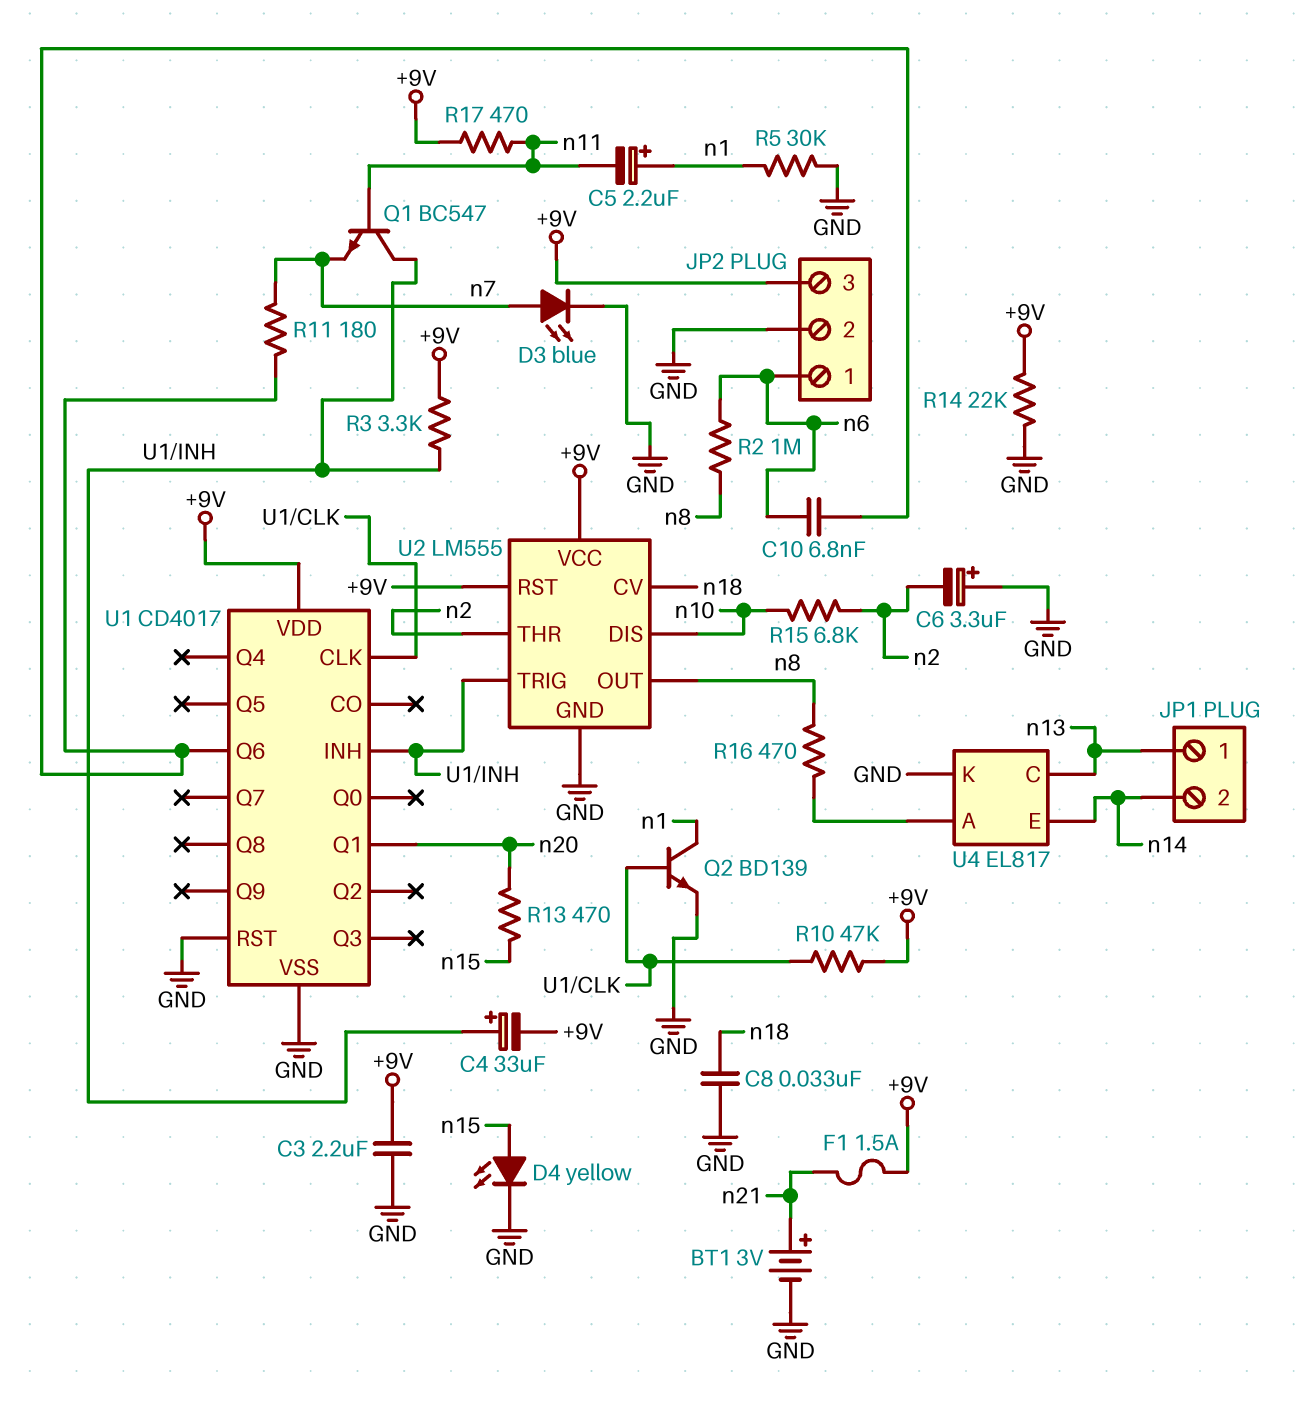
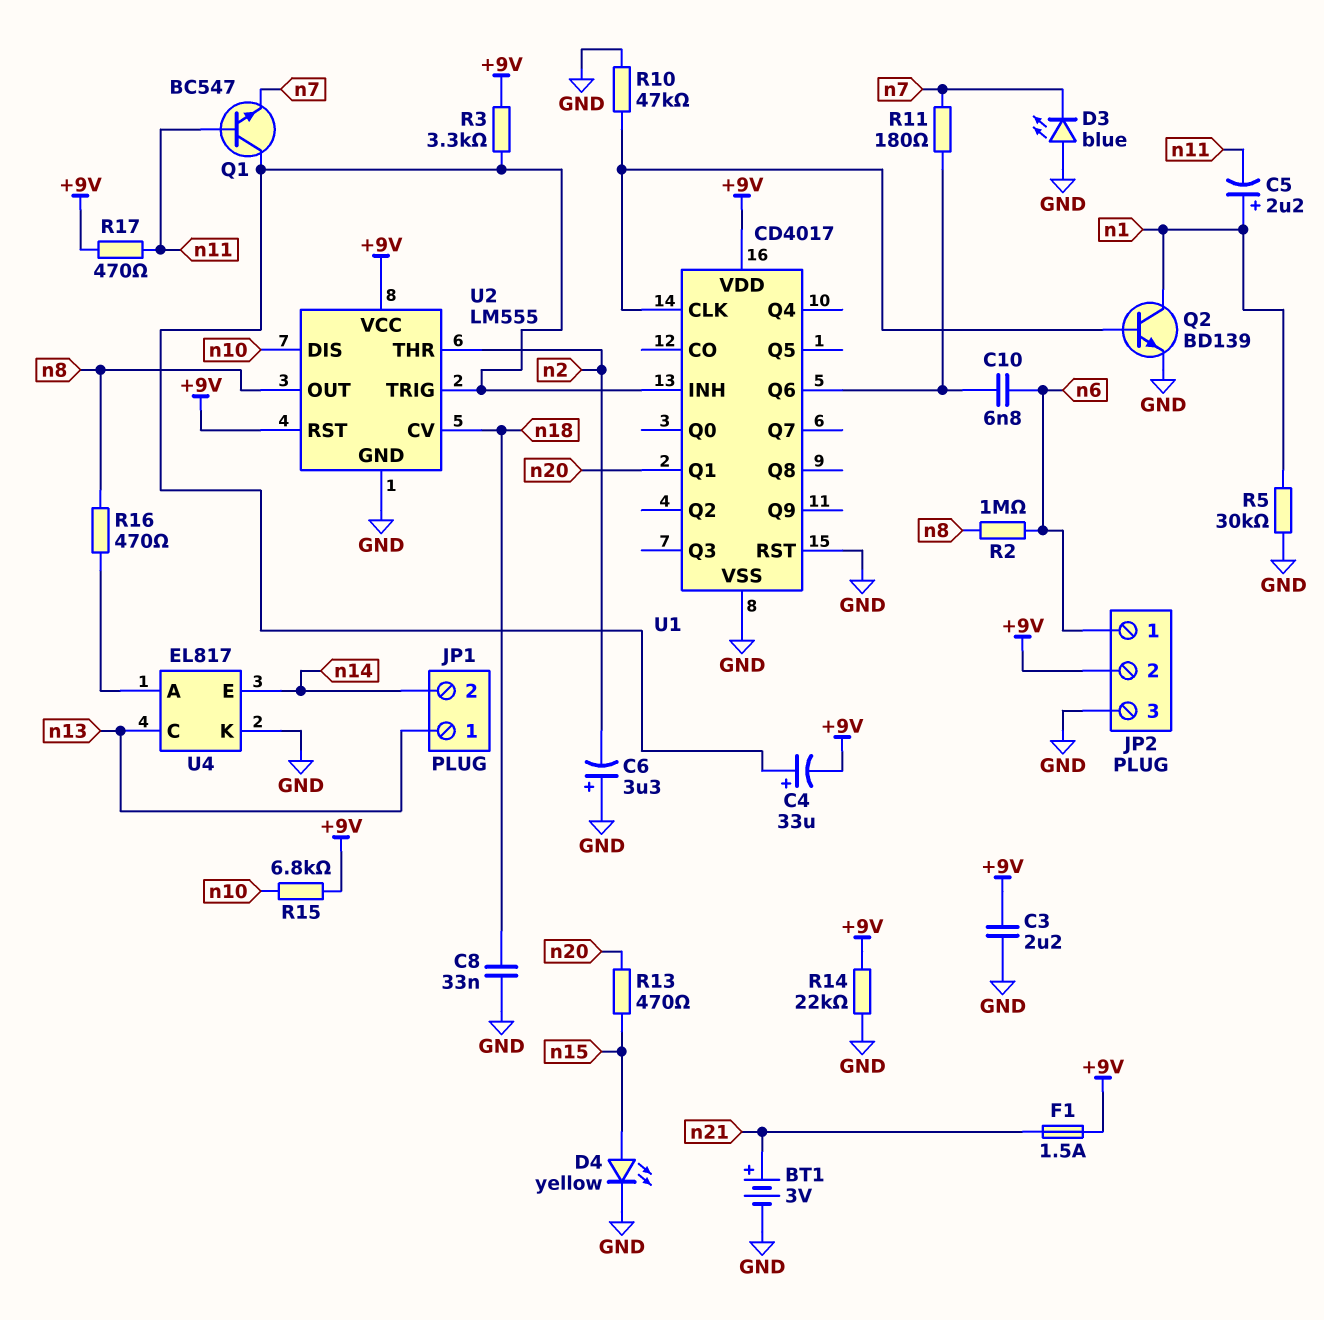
D3: LED blue (A n7, K GND) -> LED blue (A GND, K n7)
JP2 pin 2: GND -> +9V
JP2 pin 3: +9V -> GND
R10: 47k (+9V, U1/CLK) -> 47k (GND, U1/CLK)
R15: 6.8k (n2, n10) -> 6.8k (+9V, n10)

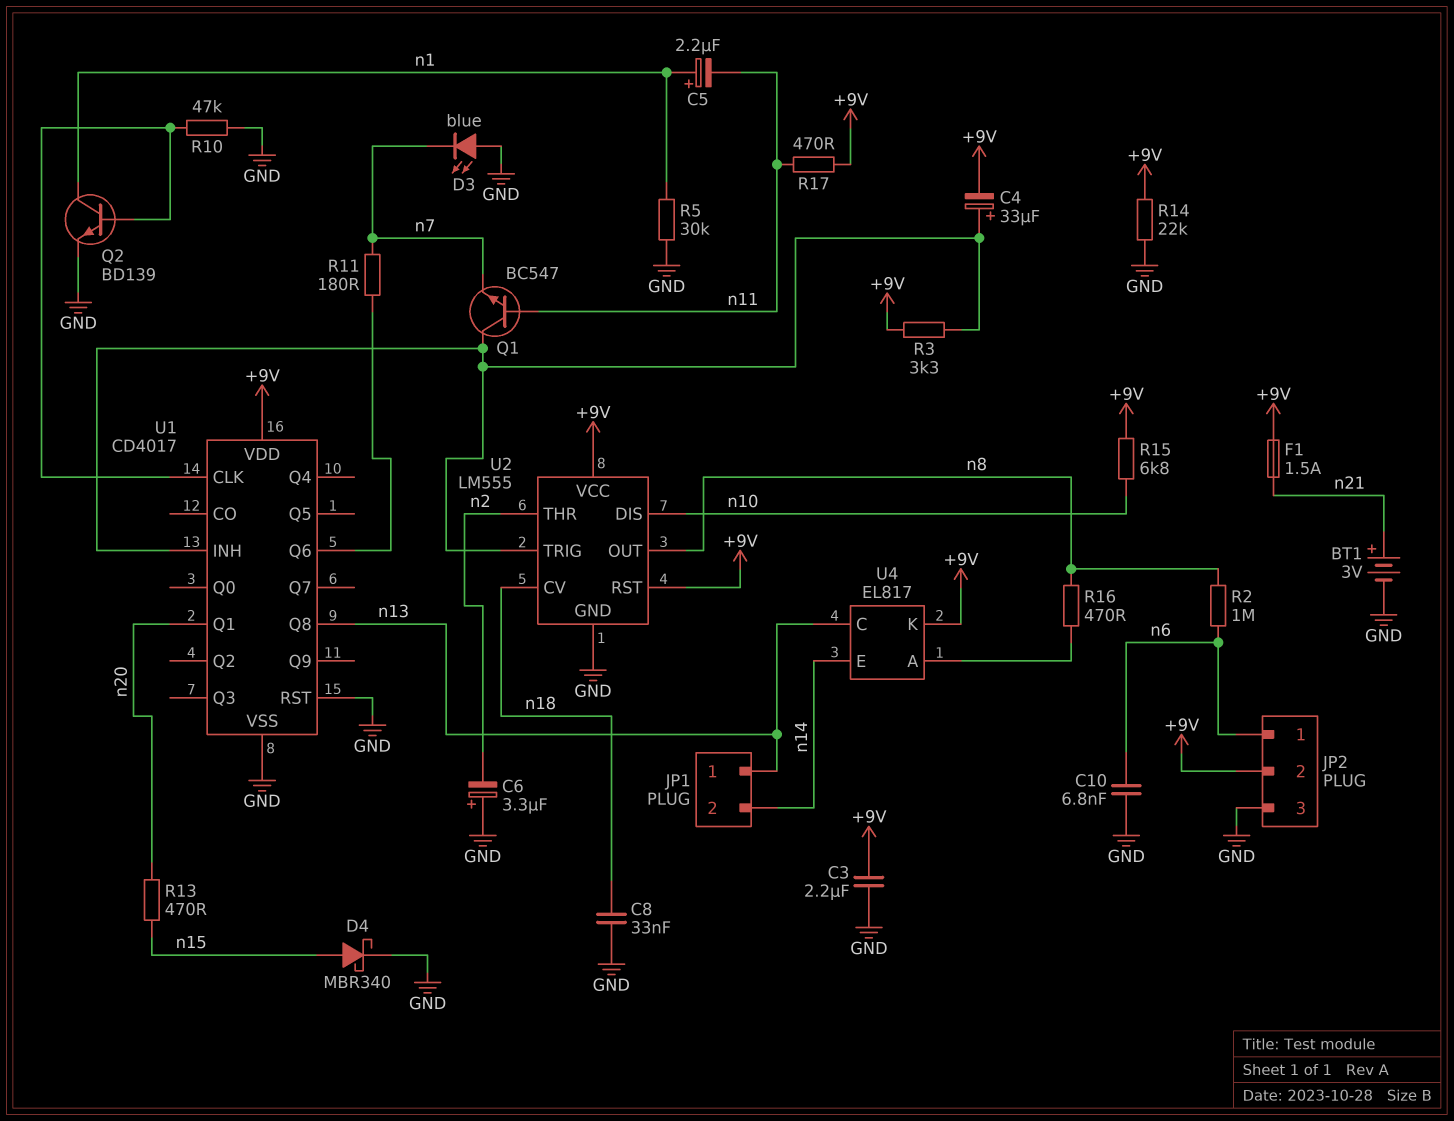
C10: 6.8nF (U1/Q6, n6) -> 6.8nF (GND, n6)
D4: LED yellow (A n15, K GND) -> schottky MBR340 (A n15, K GND)
U1 pin Q8: none -> n13
U4 pin K: GND -> +9V

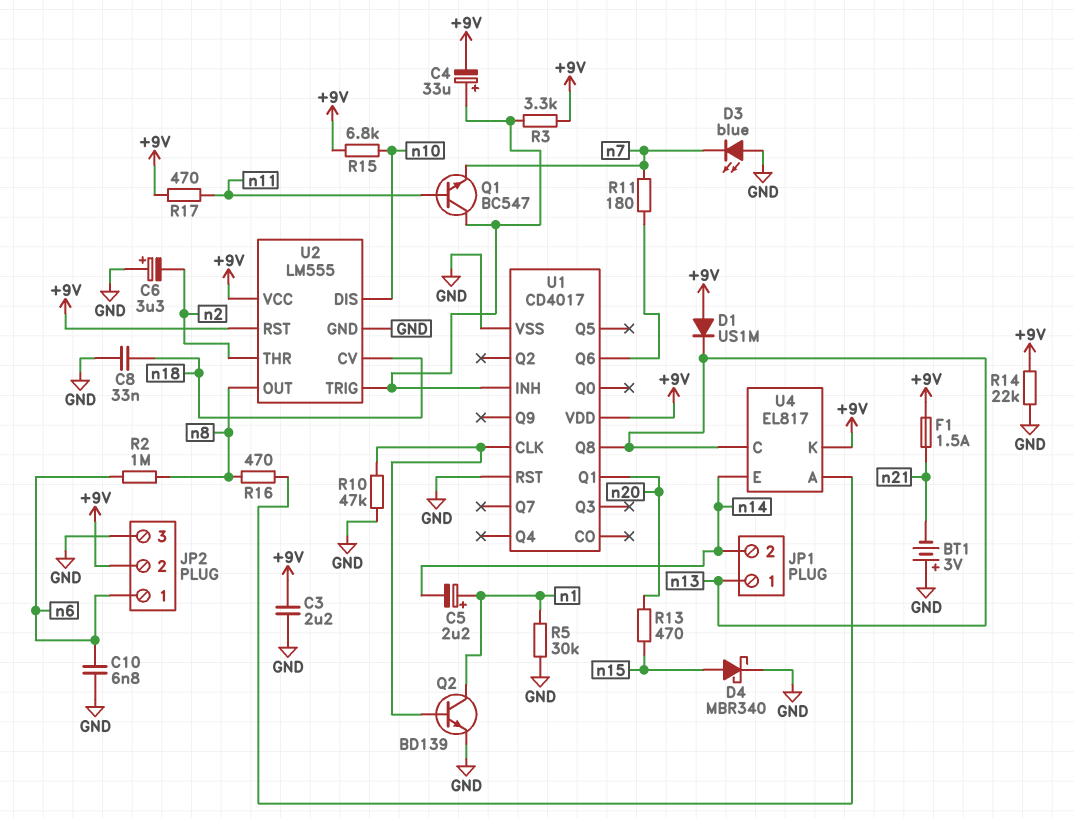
BT1: 3V (plus n21, minus GND) -> 3V (plus GND, minus n21)
C5: 2.2uF (plus n1, minus n11) -> 2.2uF (plus n1, minus n14)
D1: none -> diode US1M (A +9V, K n13)

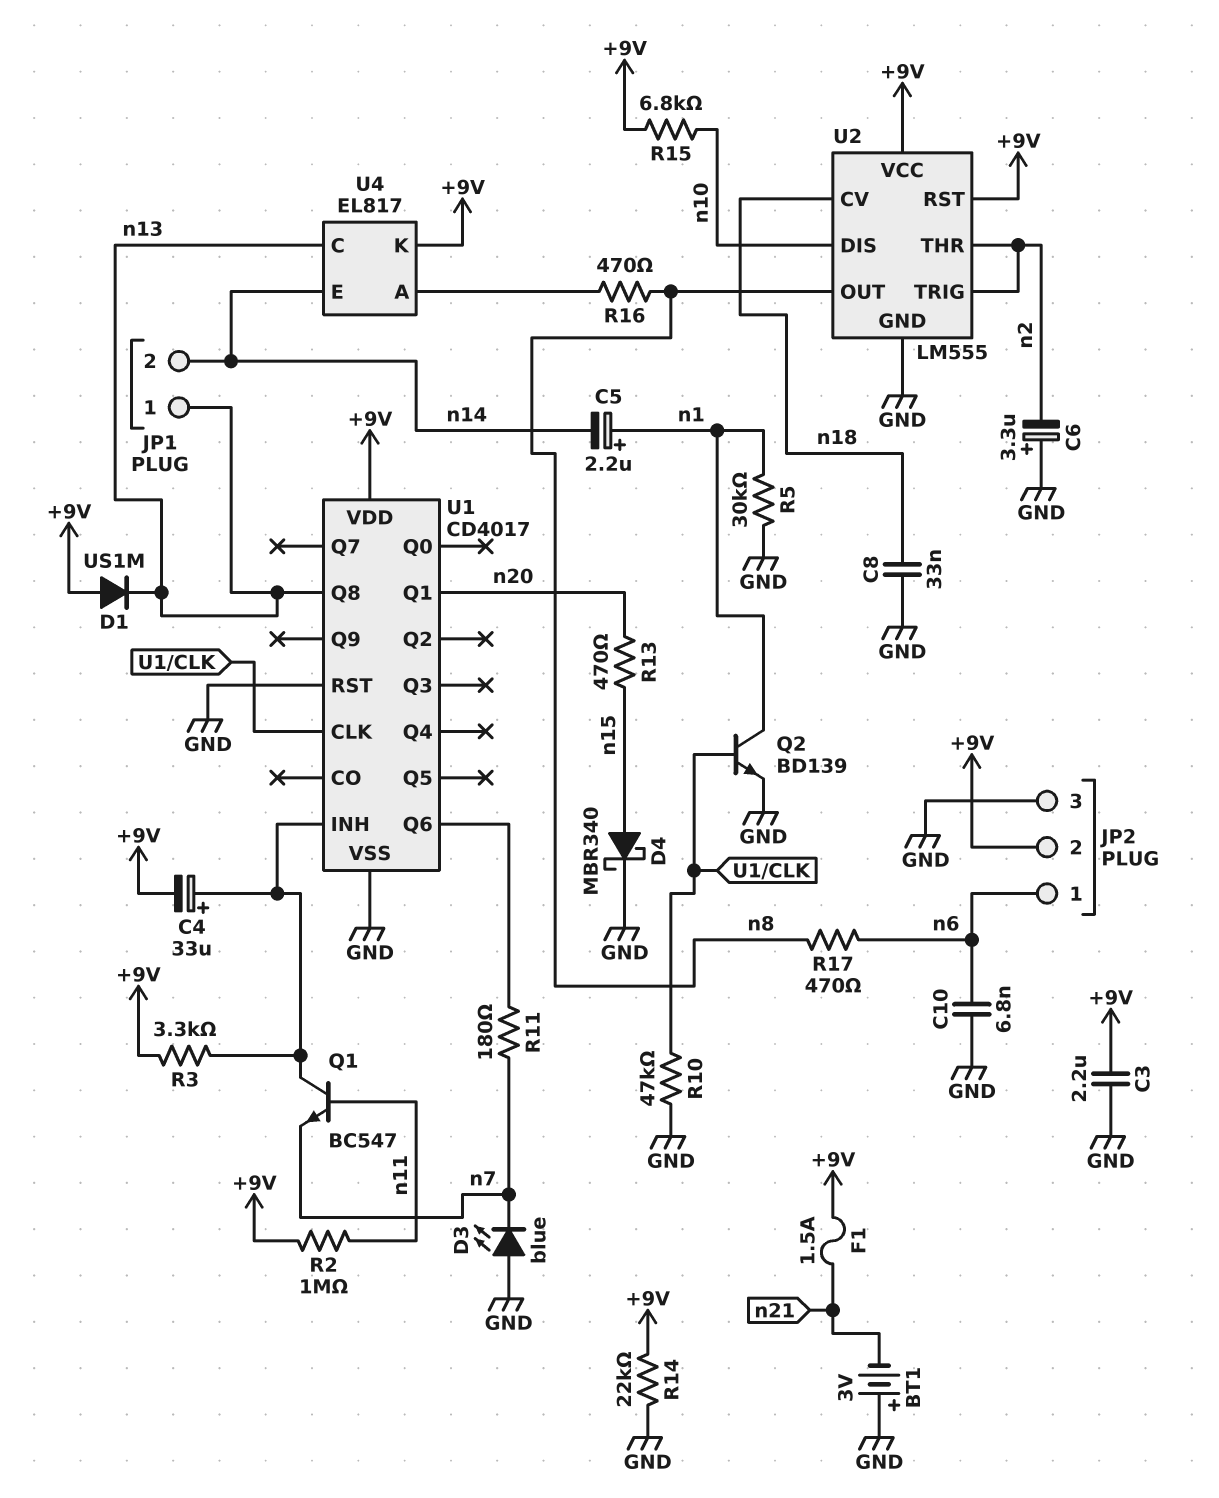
R2: 1M (n6, n8) -> 1M (+9V, n11)
R17: 470 (+9V, n11) -> 470 (n6, n8)
U2 pin TRIG: U1/INH -> n2

